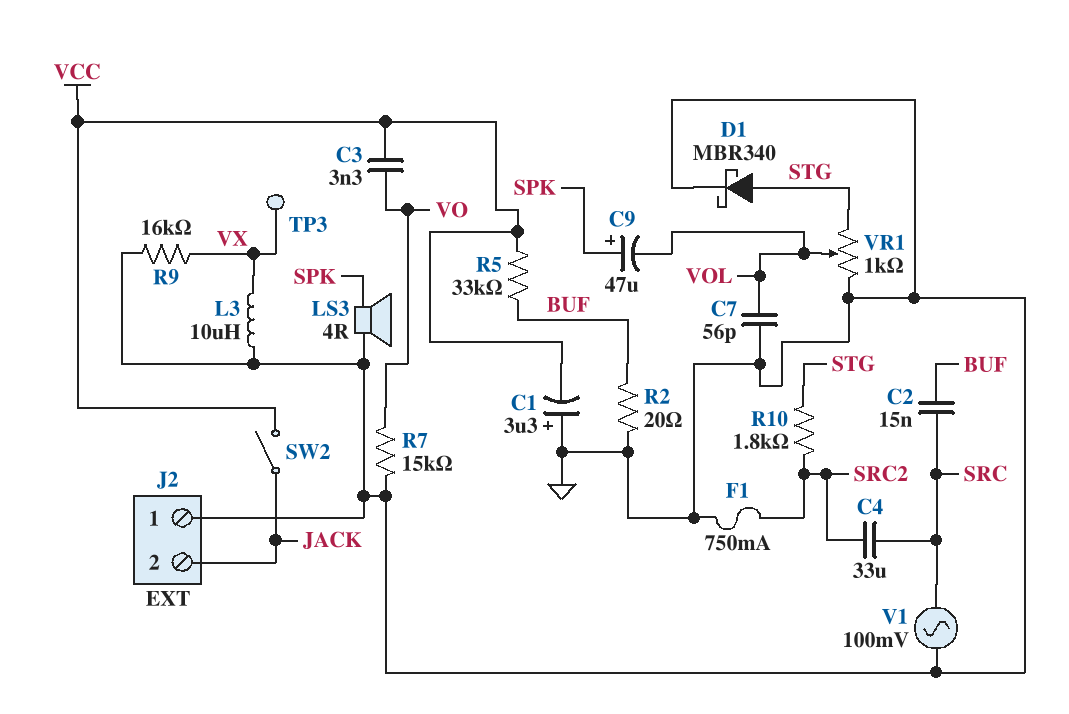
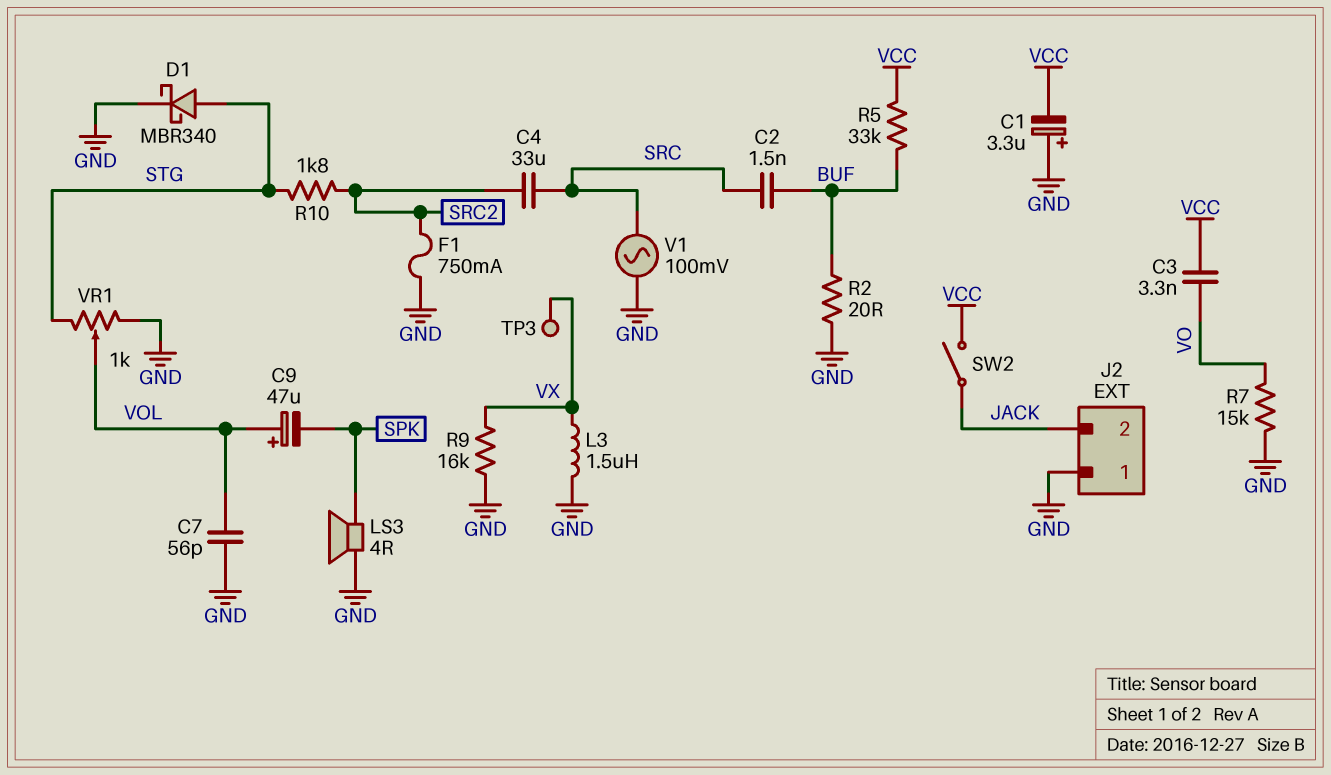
C2: 15nF (BUF, SRC) -> 1.5nF (BUF, SRC)
C9: 47uF (plus SPK, minus VOL) -> 47uF (plus VOL, minus SPK)
L3: 10uH (GND, VX) -> 1.5uH (GND, VX)

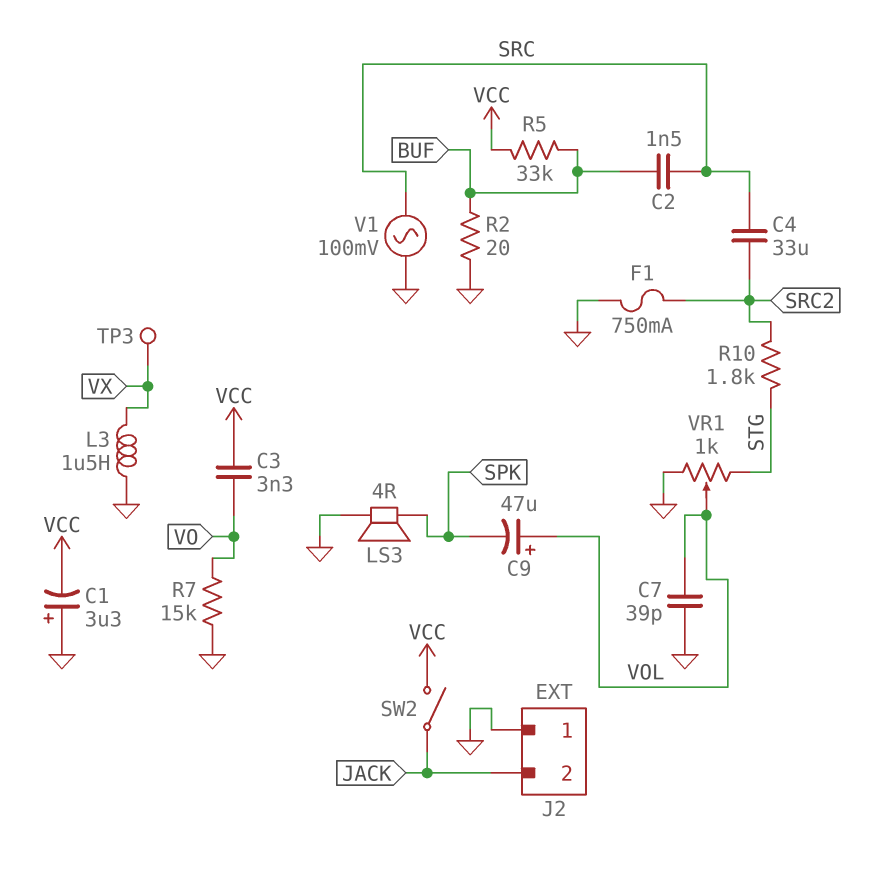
C7: 56pF (GND, VOL) -> 39pF (GND, VOL)
D1: schottky MBR340 (A STG, K GND) -> none
R9: 16k (GND, VX) -> none

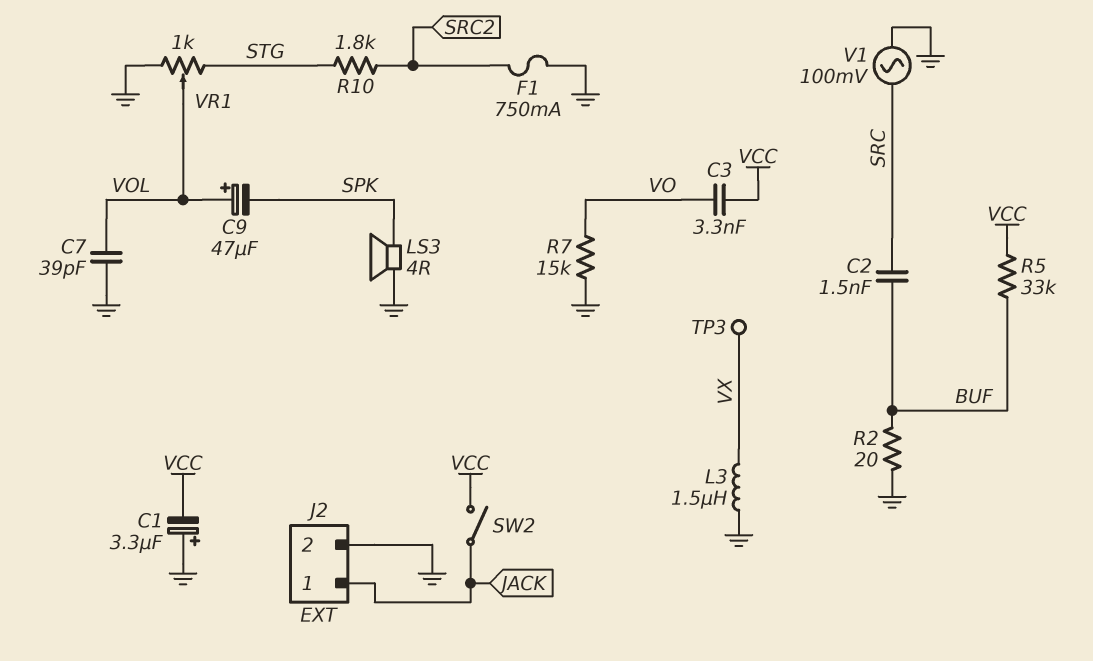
C4: 33uF (SRC, SRC2) -> none
J2 pin 1: GND -> JACK
J2 pin 2: JACK -> GND

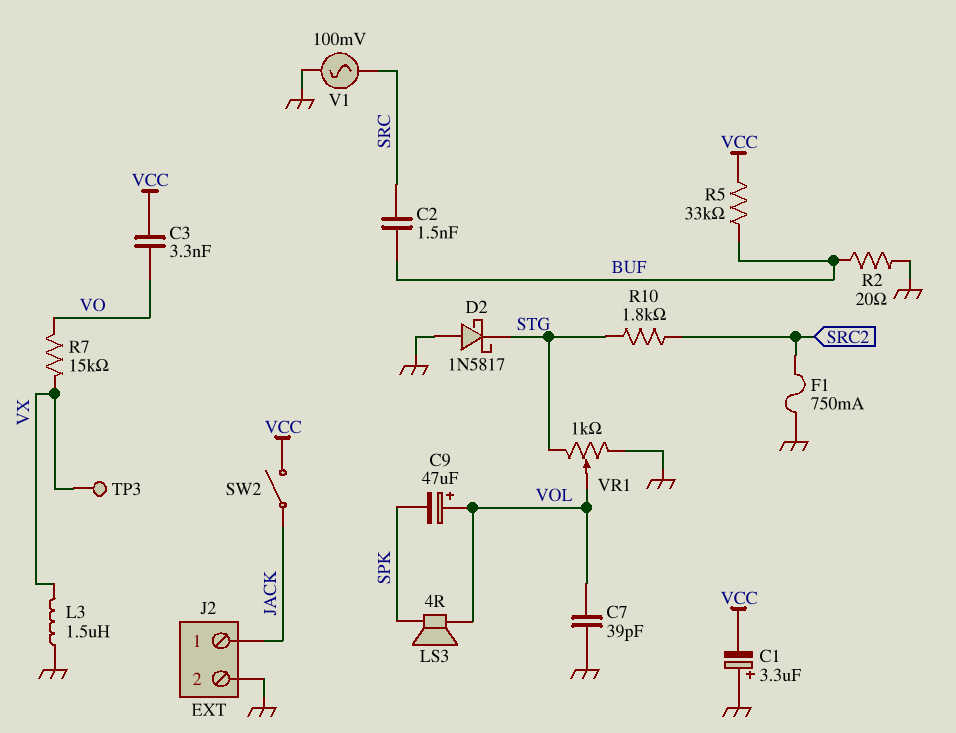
D2: none -> schottky 1N5817 (A GND, K STG)
LS3: speaker 4R (GND, SPK) -> speaker 4R (SPK, VOL)
R7: 15k (GND, VO) -> 15k (VO, VX)

